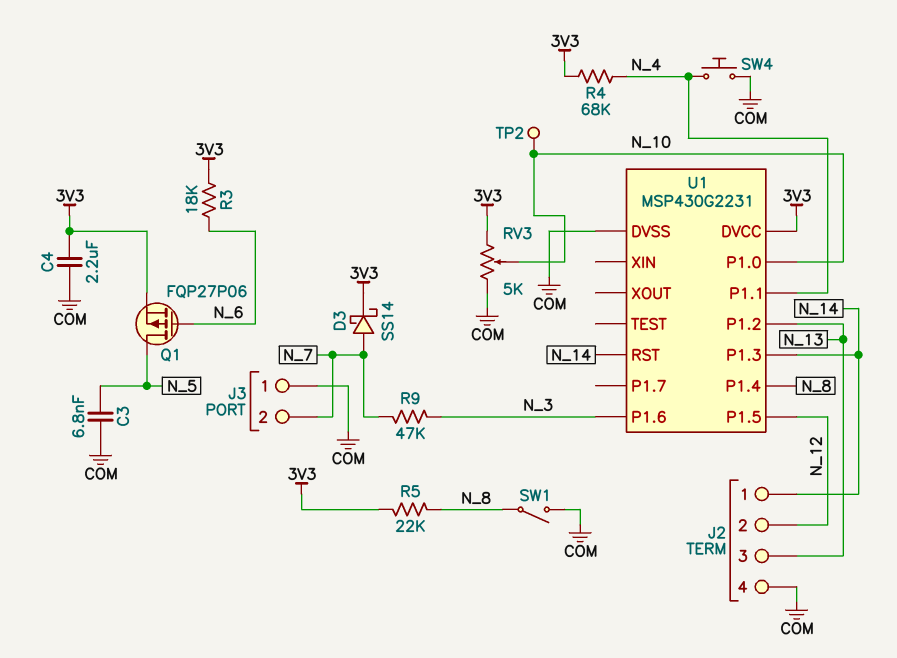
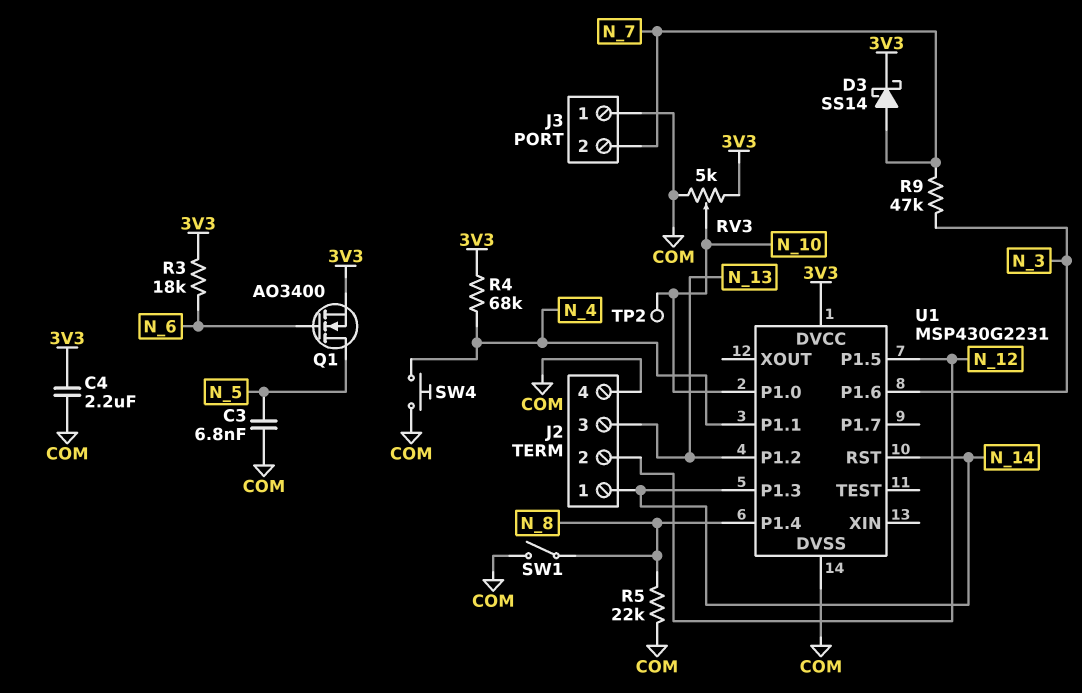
Q1: PMOS FQP27P06 (G N_6, D N_5, S 3V3) -> NMOS AO3400 (G N_6, D N_5, S 3V3)
R5: 22k (3V3, N_8) -> 22k (COM, N_8)

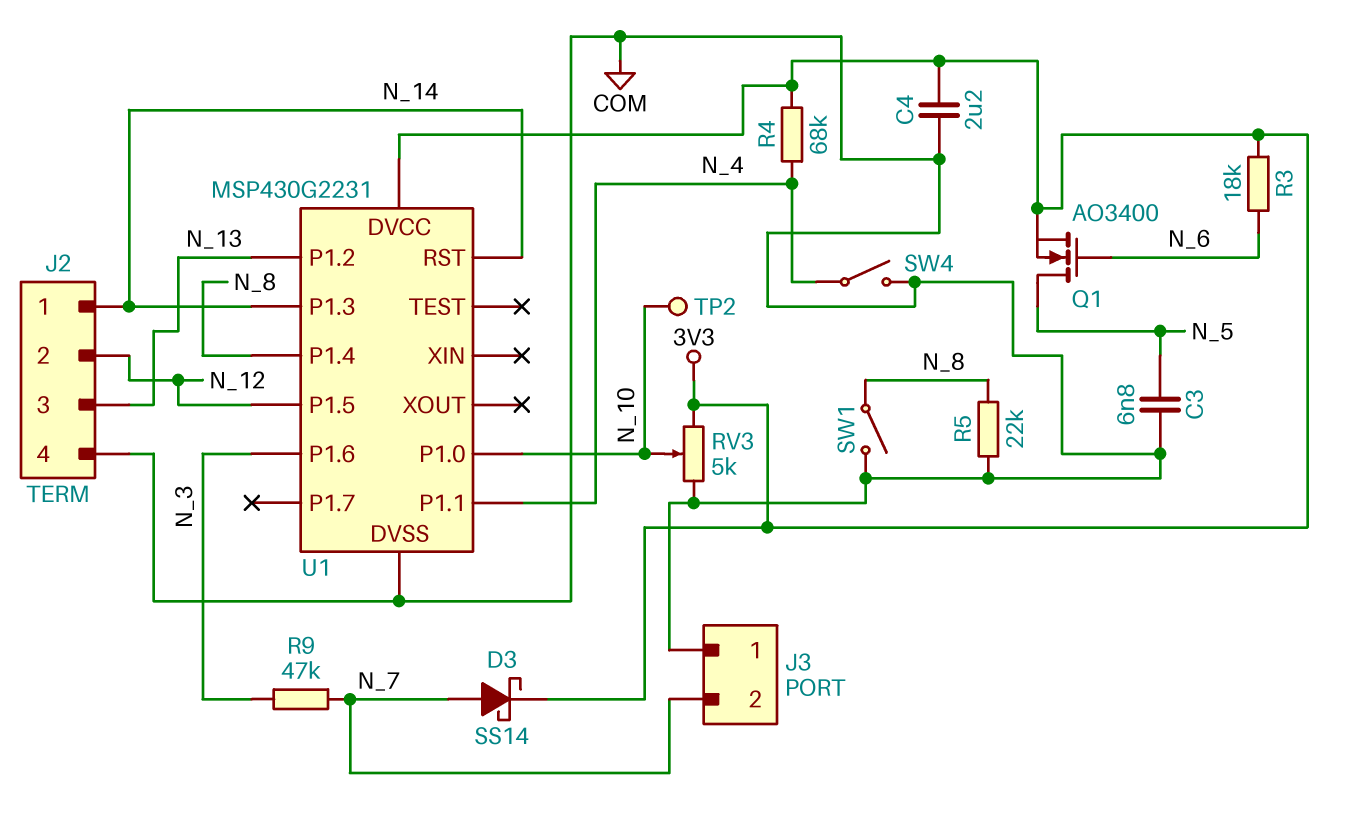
SW4: button (COM, N_4) -> switch (COM, N_4)

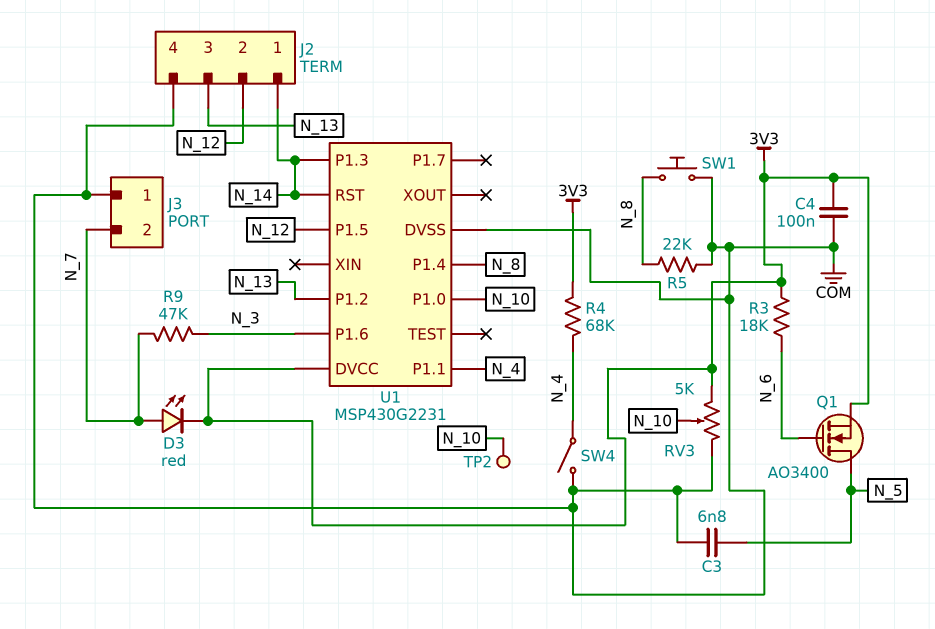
C4: 2.2uF (3V3, COM) -> 100nF (3V3, COM)
D3: schottky SS14 (A N_7, K 3V3) -> LED red (A N_7, K 3V3)
SW1: switch (COM, N_8) -> button (COM, N_8)

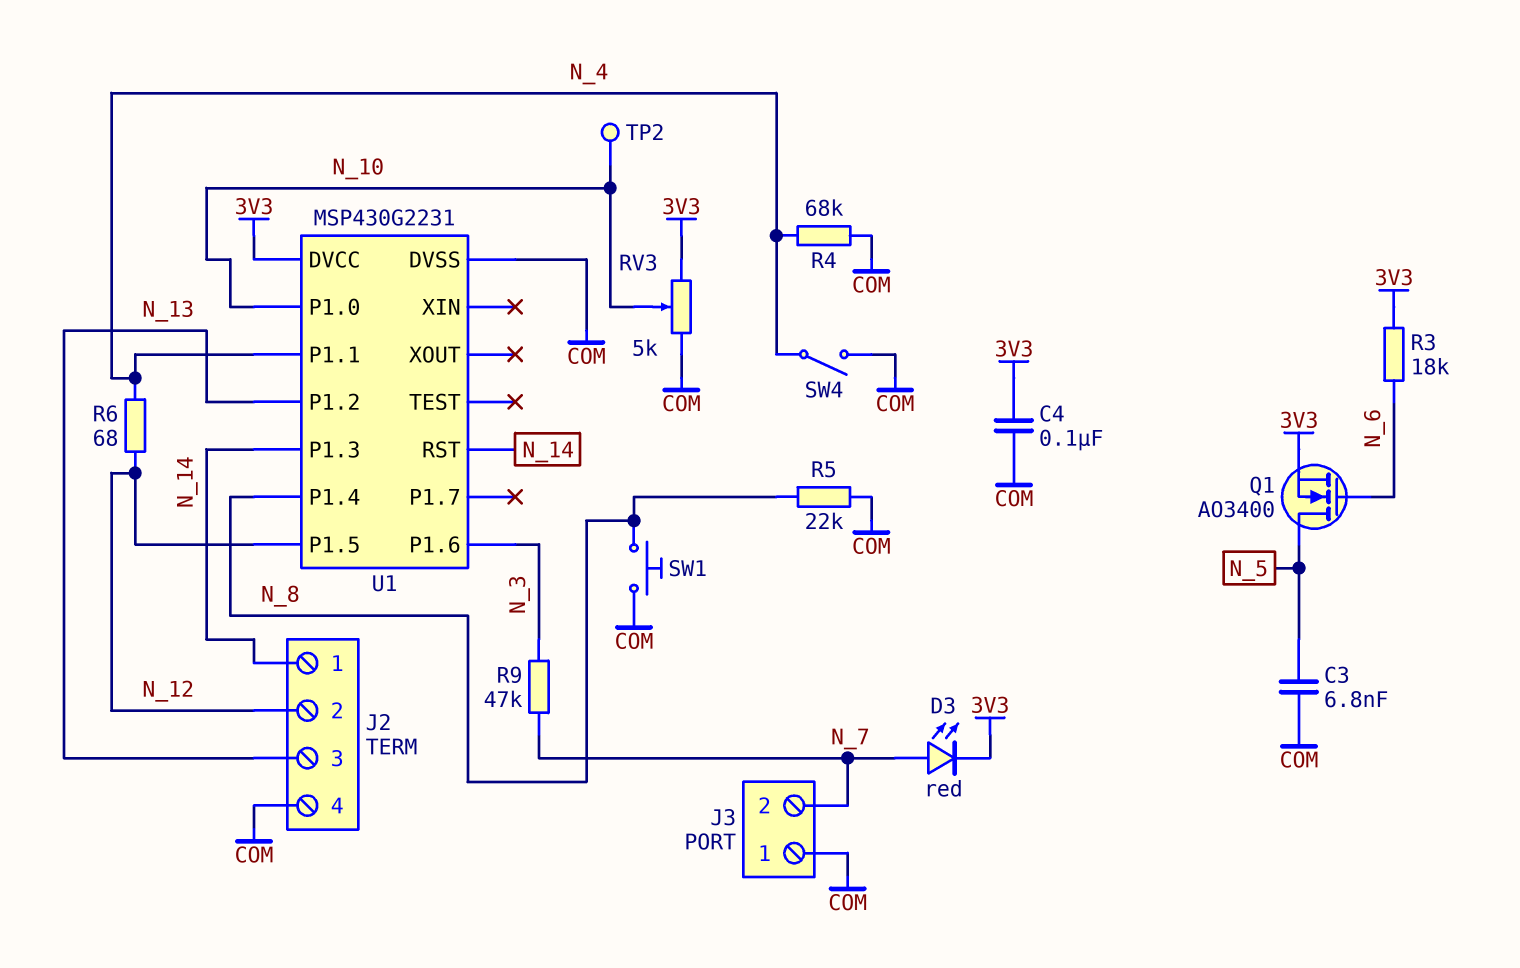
R4: 68k (3V3, N_4) -> 68k (COM, N_4)
R6: none -> 68 (N_4, N_12)

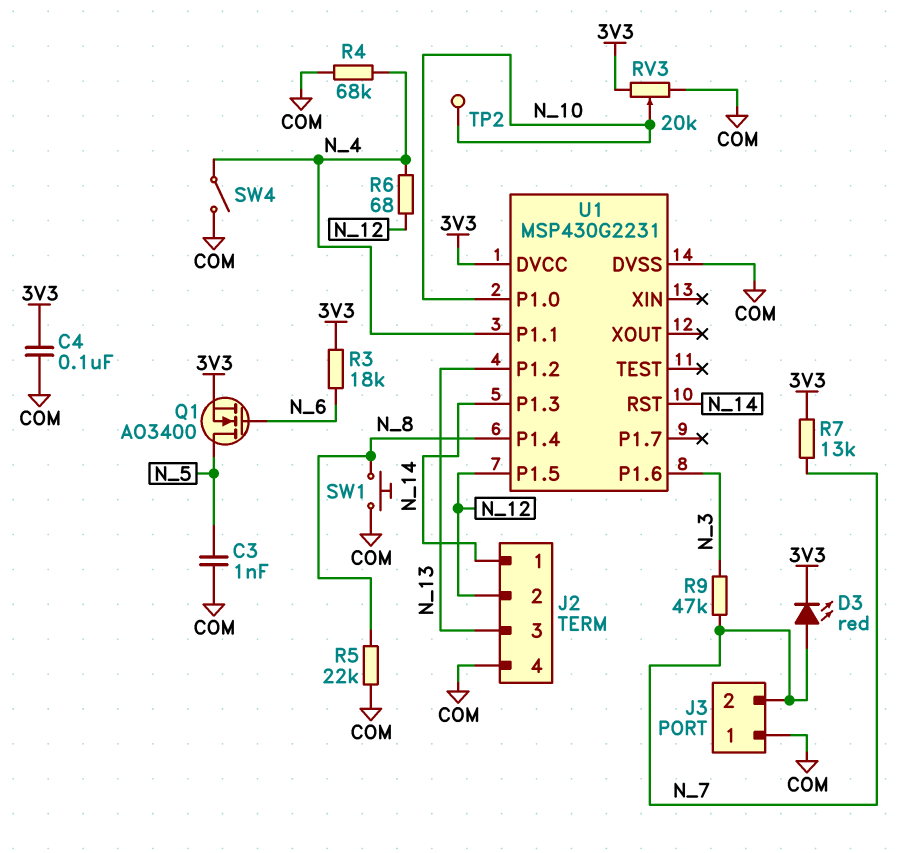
C3: 6.8nF (COM, N_5) -> 1nF (COM, N_5)
R7: none -> 13k (3V3, N_7)
RV3: 5k (3V3, COM, wiper N_10) -> 20k (3V3, COM, wiper N_10)

